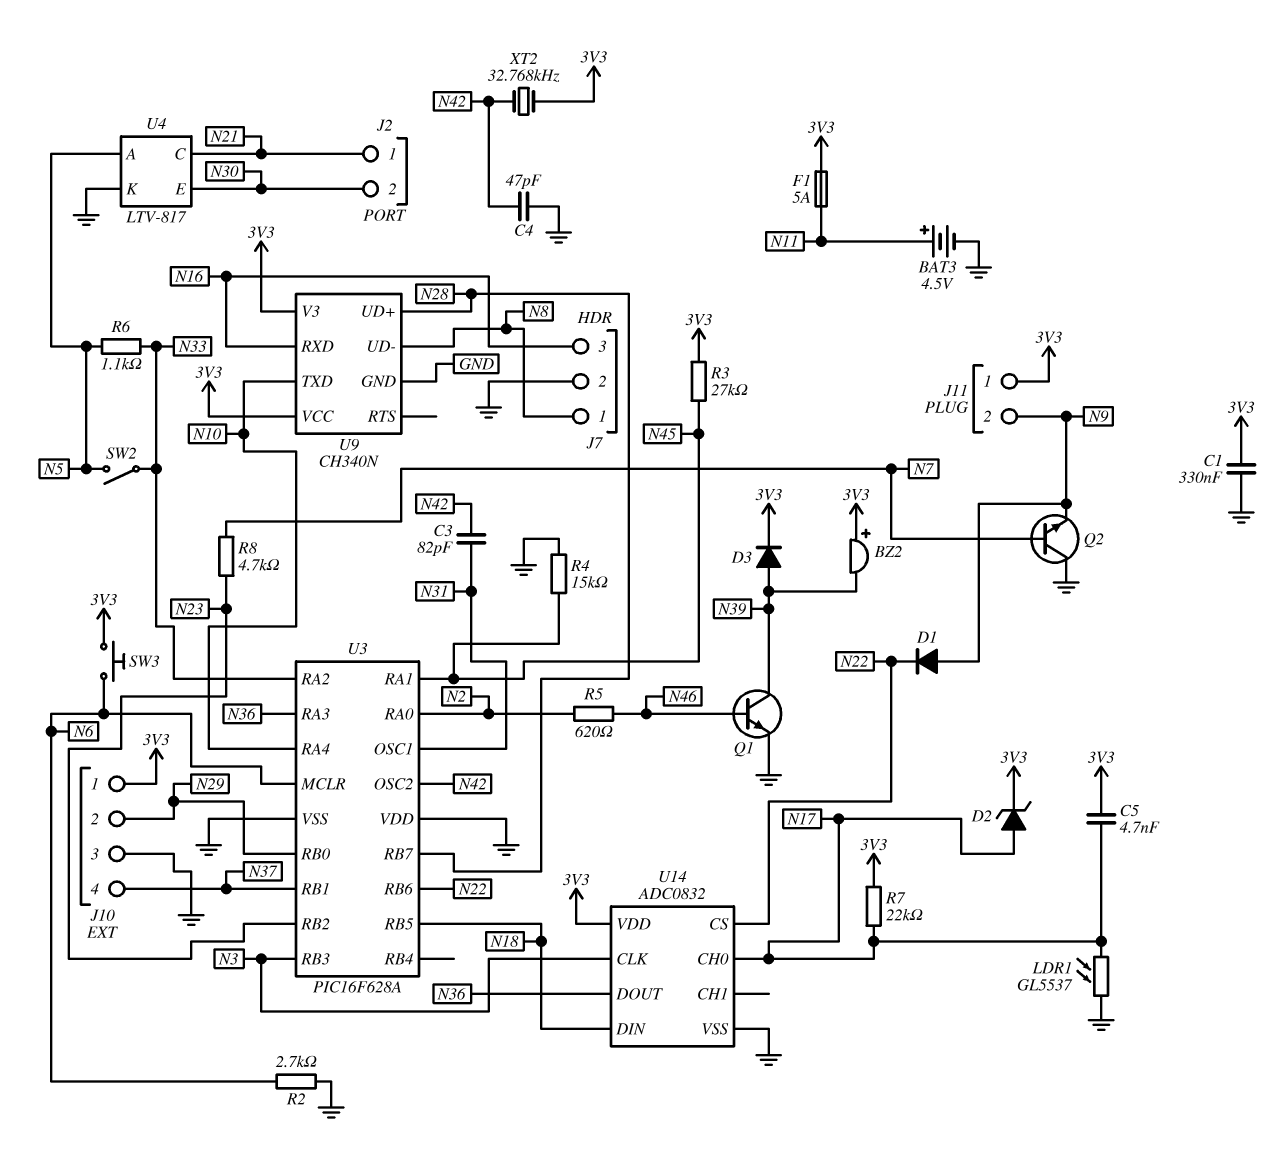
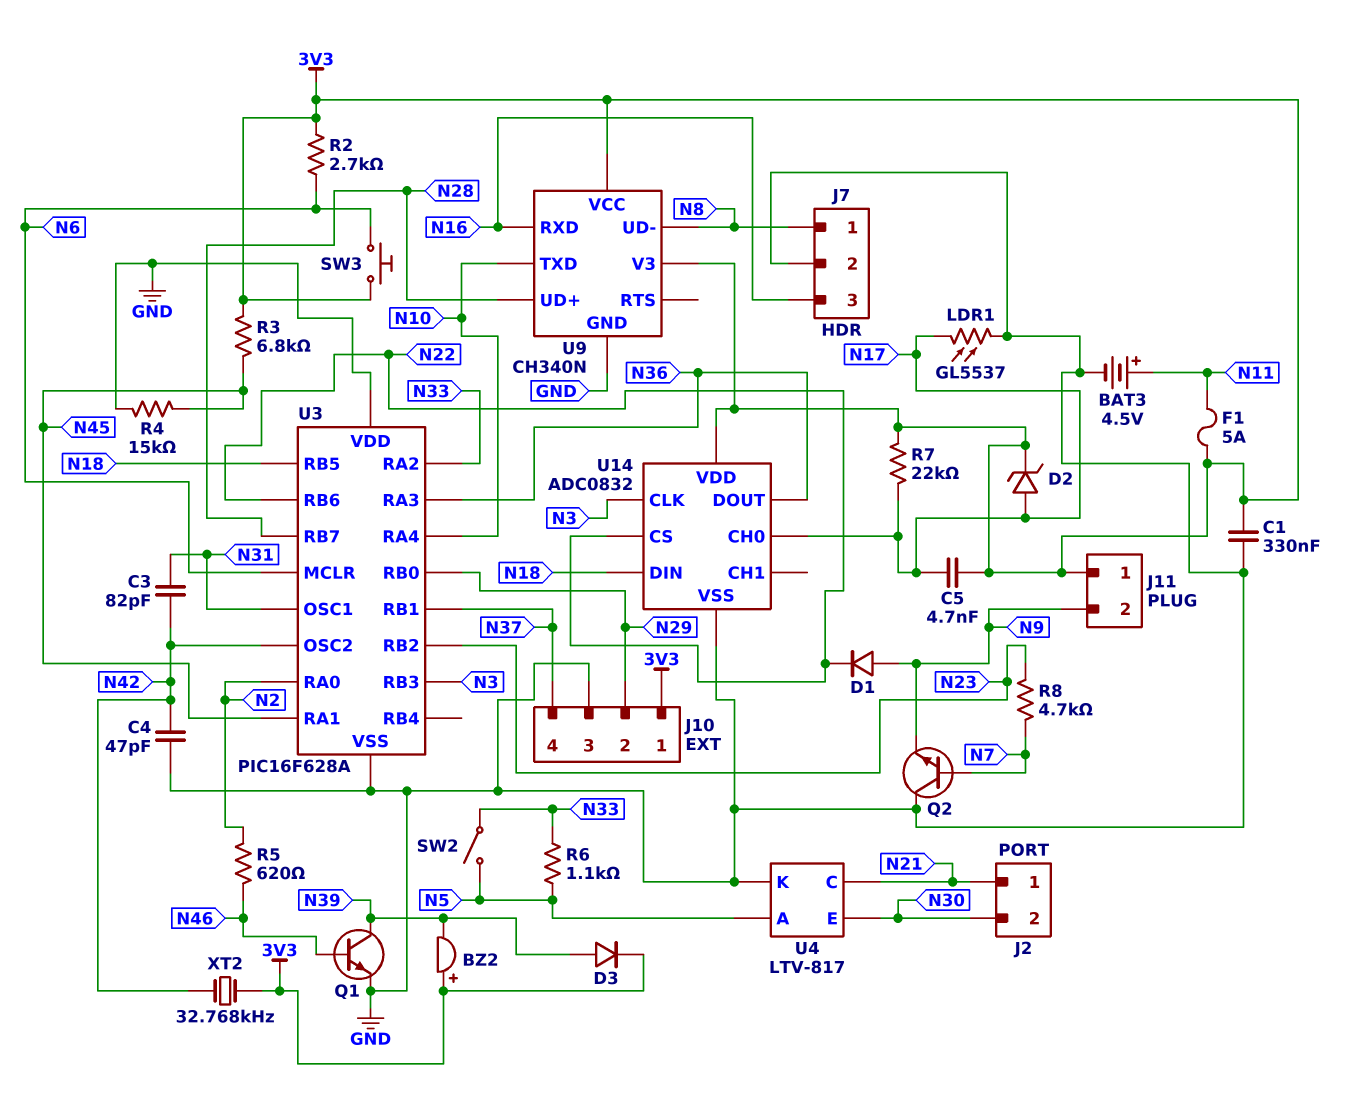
R2: 2.7k (GND, N6) -> 2.7k (3V3, N6)
R3: 27k (3V3, N45) -> 6.8k (3V3, N45)

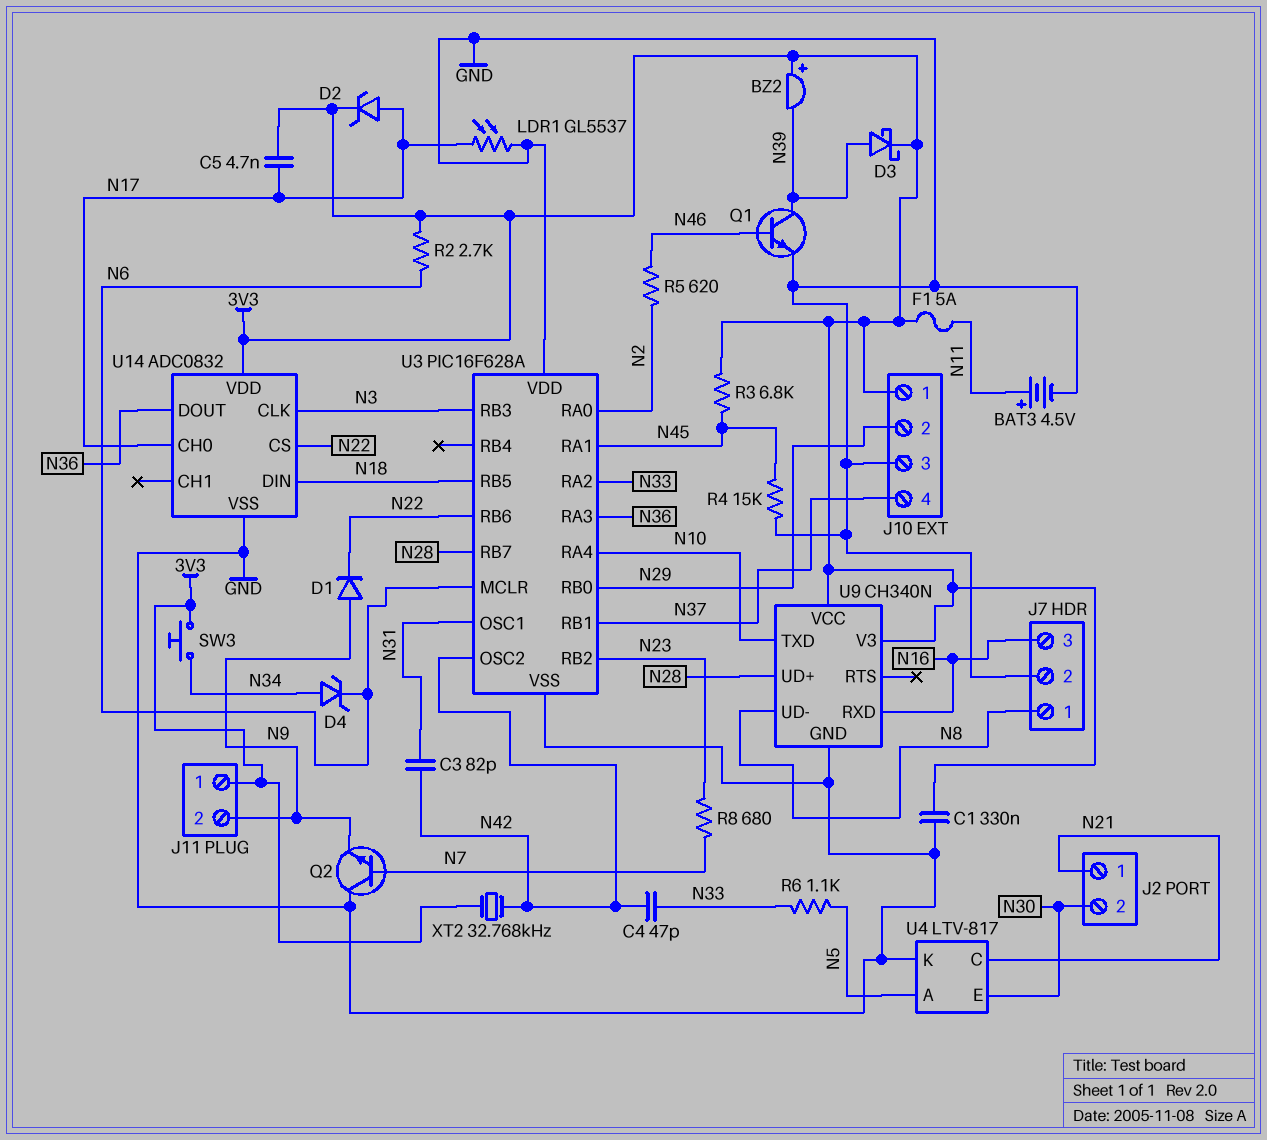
C4: 47pF (GND, N42) -> 47pF (N33, N42)
D3: diode (A N39, K 3V3) -> schottky (A N39, K 3V3)
D4: none -> zener (A N34, K N6)
R7: 22k (3V3, N17) -> none
R8: 4.7k (N7, N23) -> 680 (N7, N23)
SW2: switch (N5, N33) -> none
SW3: button (3V3, N6) -> button (3V3, N34)

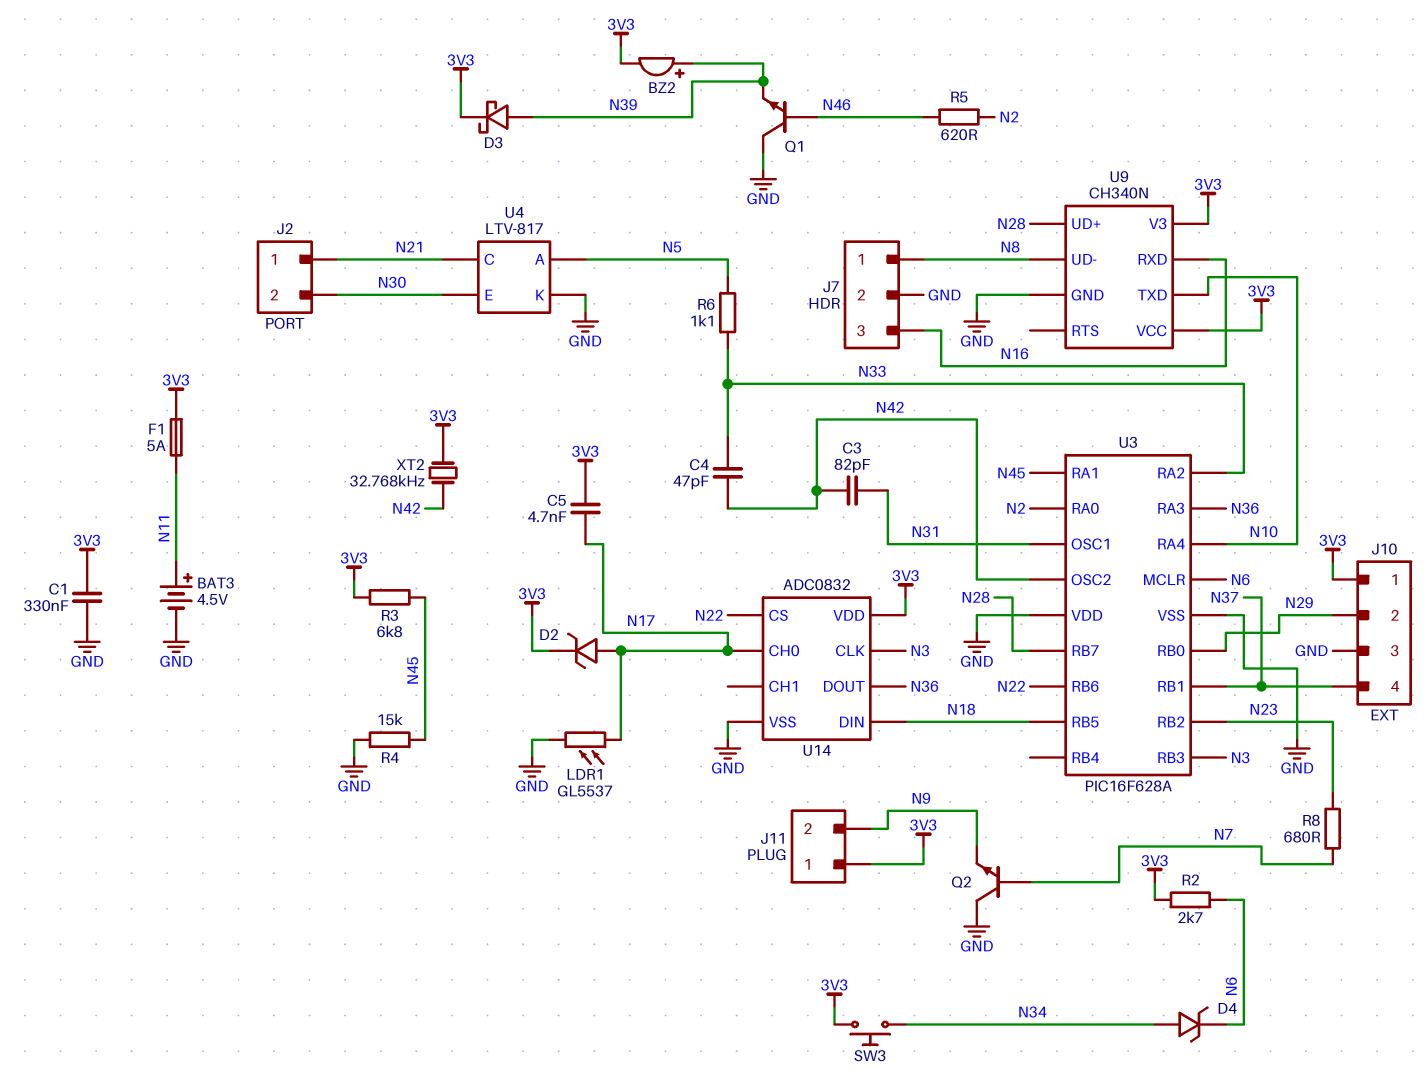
BZ2: buzzer (plus 3V3, minus N39) -> buzzer (plus N39, minus 3V3)
D1: diode (A N9, K N22) -> none
Q1: NPN (B N46, C N39, E GND) -> NPN (B N46, C GND, E N39)

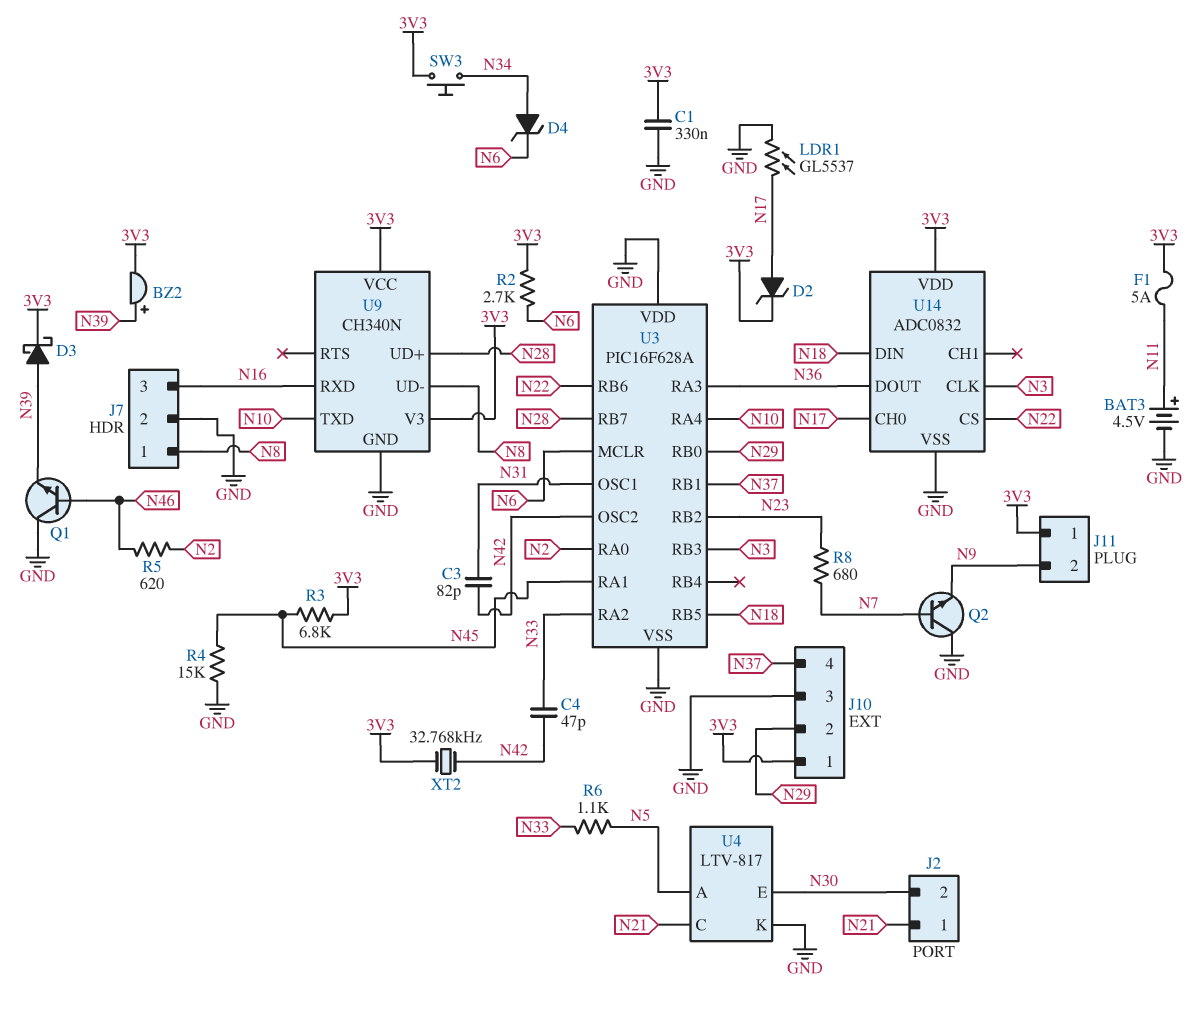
C5: 4.7nF (3V3, N17) -> none

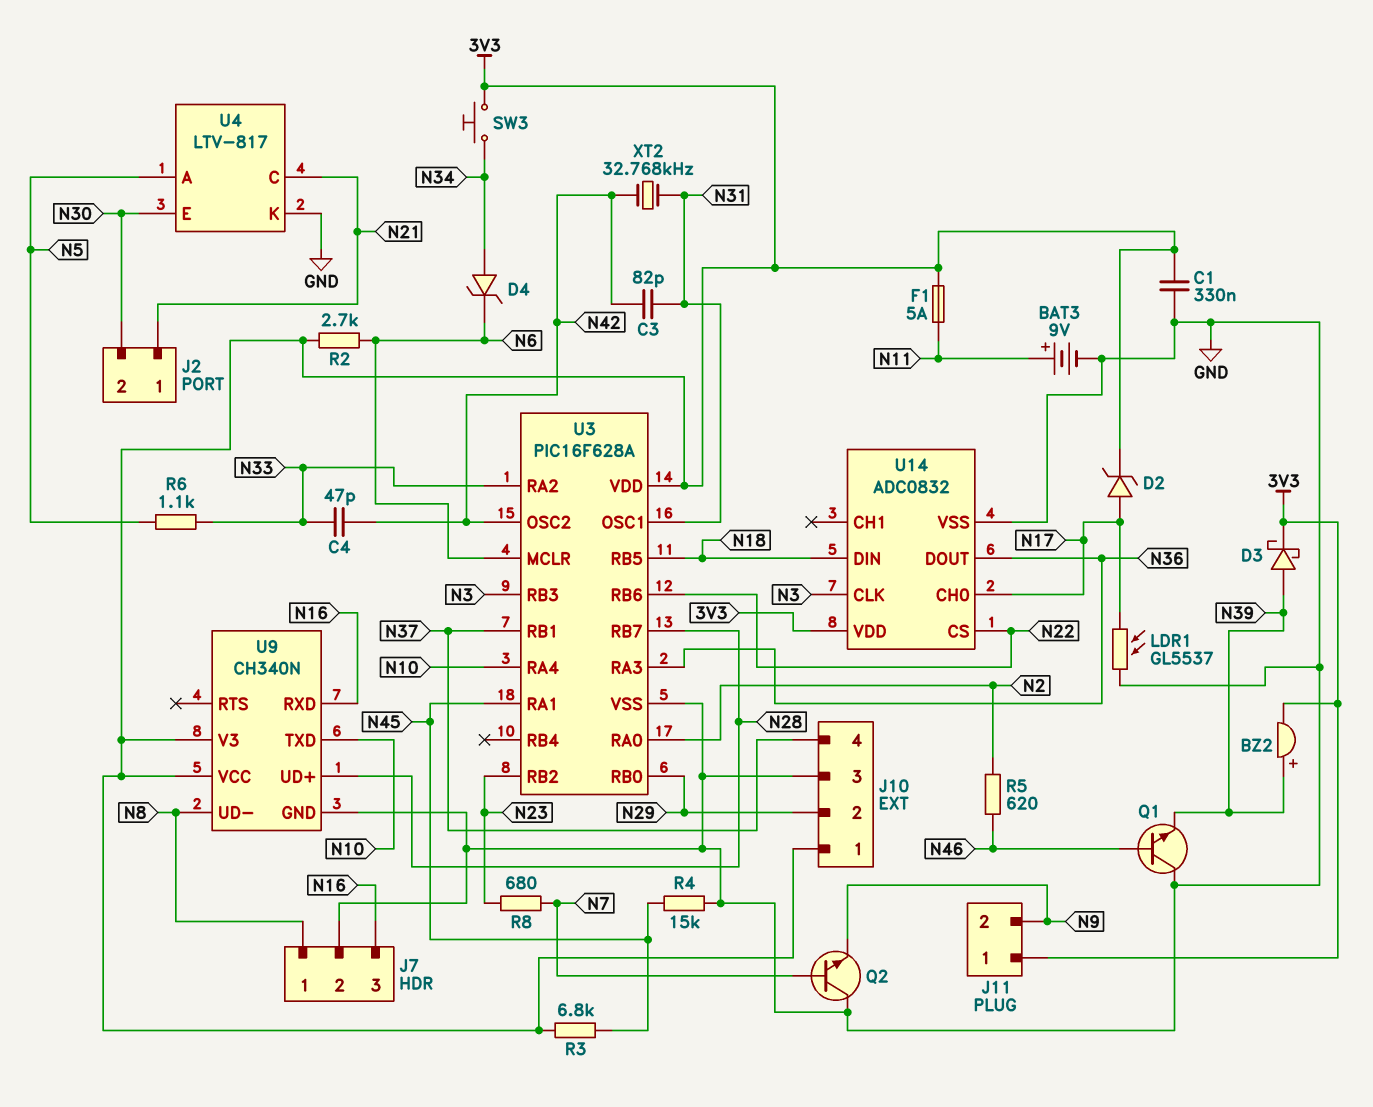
BAT3: 4.5V (plus N11, minus GND) -> 9V (plus N11, minus GND)
U3 pin VDD: GND -> 3V3
XT2: 32.768kHz (3V3, N42) -> 32.768kHz (N31, N42)

